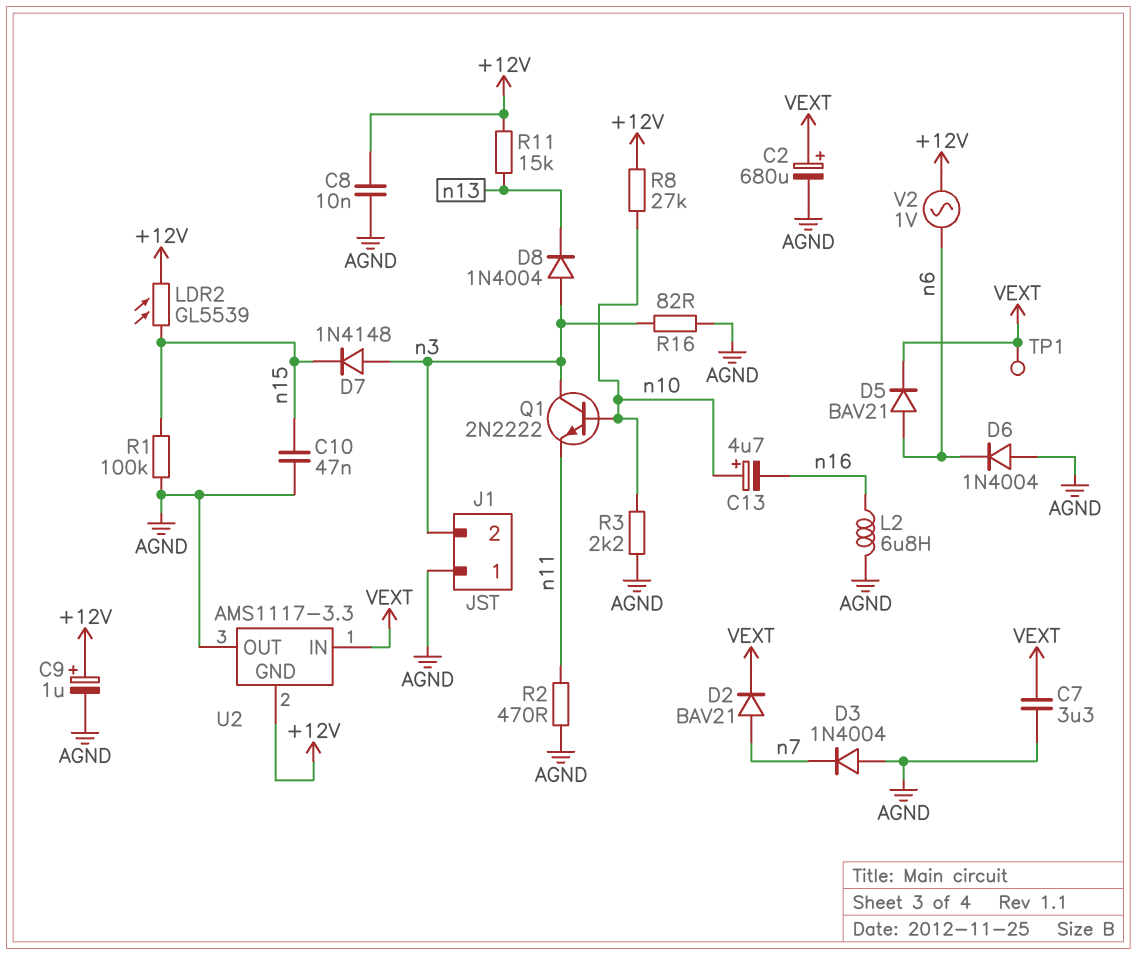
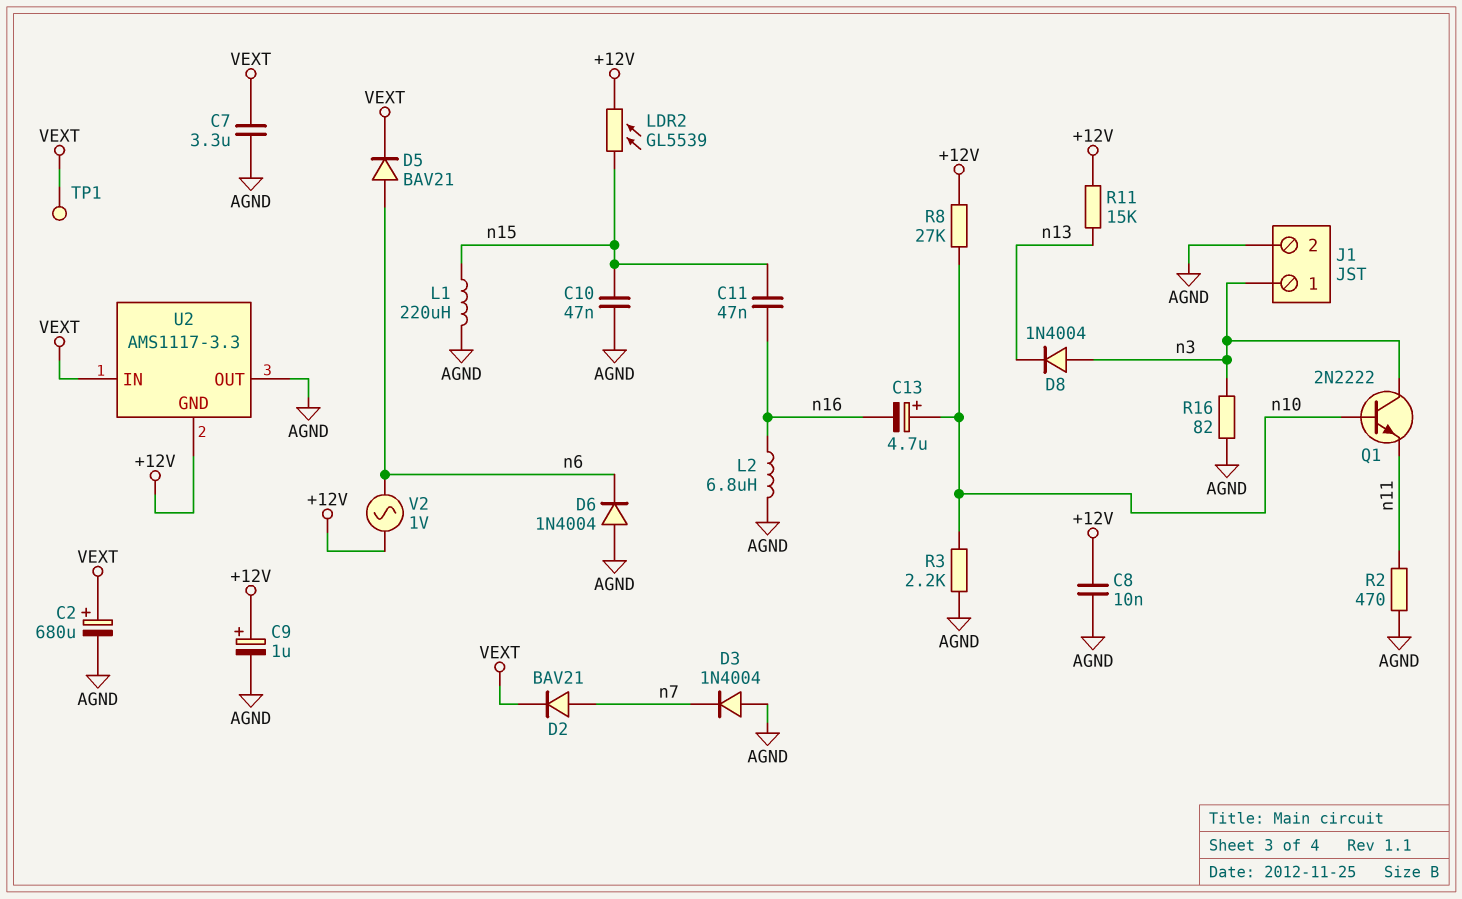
C11: none -> 47nF (n15, n16)
D7: diode 1N4148 (A n3, K n15) -> none
J1 pin 1: AGND -> n3
J1 pin 2: n3 -> AGND
L1: none -> 220uH (AGND, n15)
R1: 100k (AGND, n15) -> none

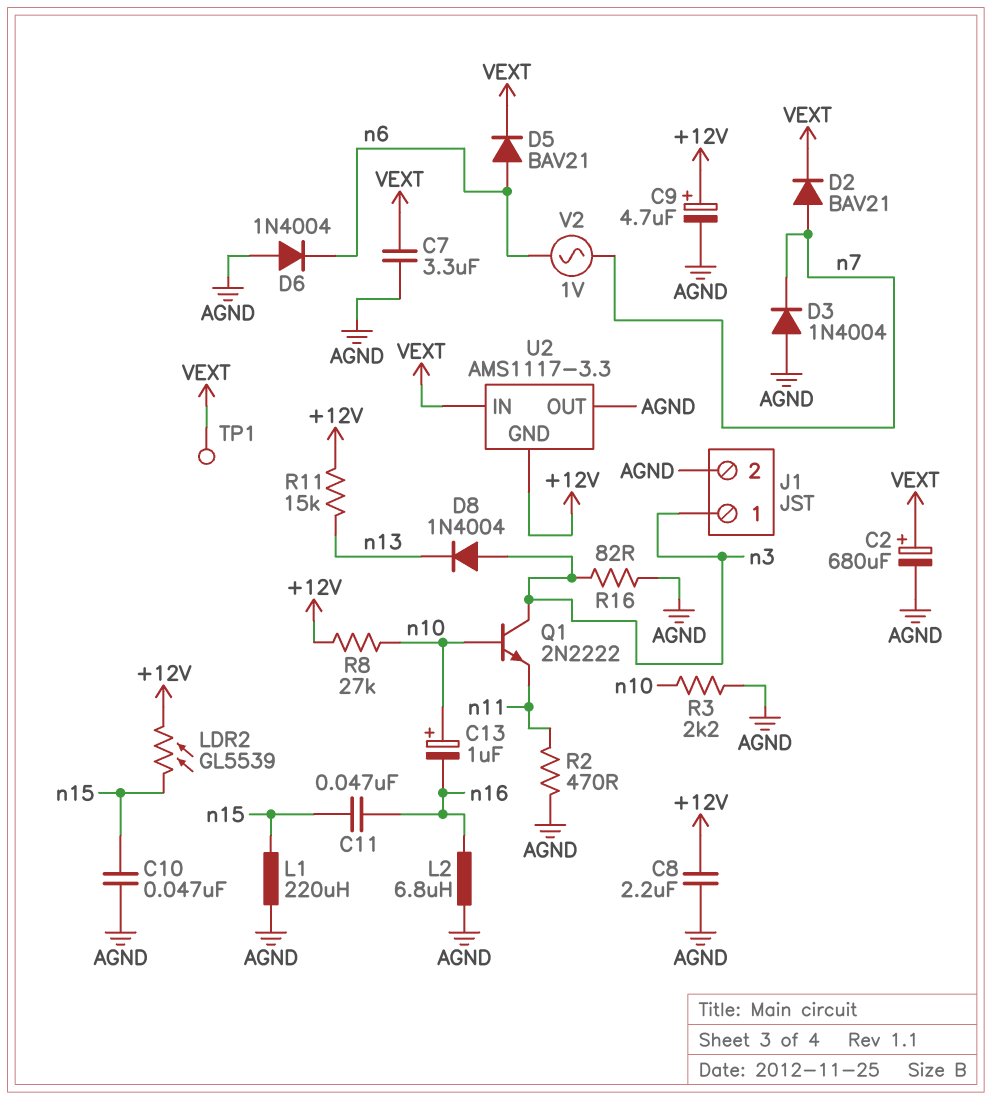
C8: 10nF (+12V, AGND) -> 2.2uF (+12V, AGND)
C9: 1uF (plus +12V, minus AGND) -> 4.7uF (plus +12V, minus AGND)
C13: 4.7uF (plus n10, minus n16) -> 1uF (plus n10, minus n16)
V2: AC 1V (+12V, n6) -> AC 1V (n6, n7)

